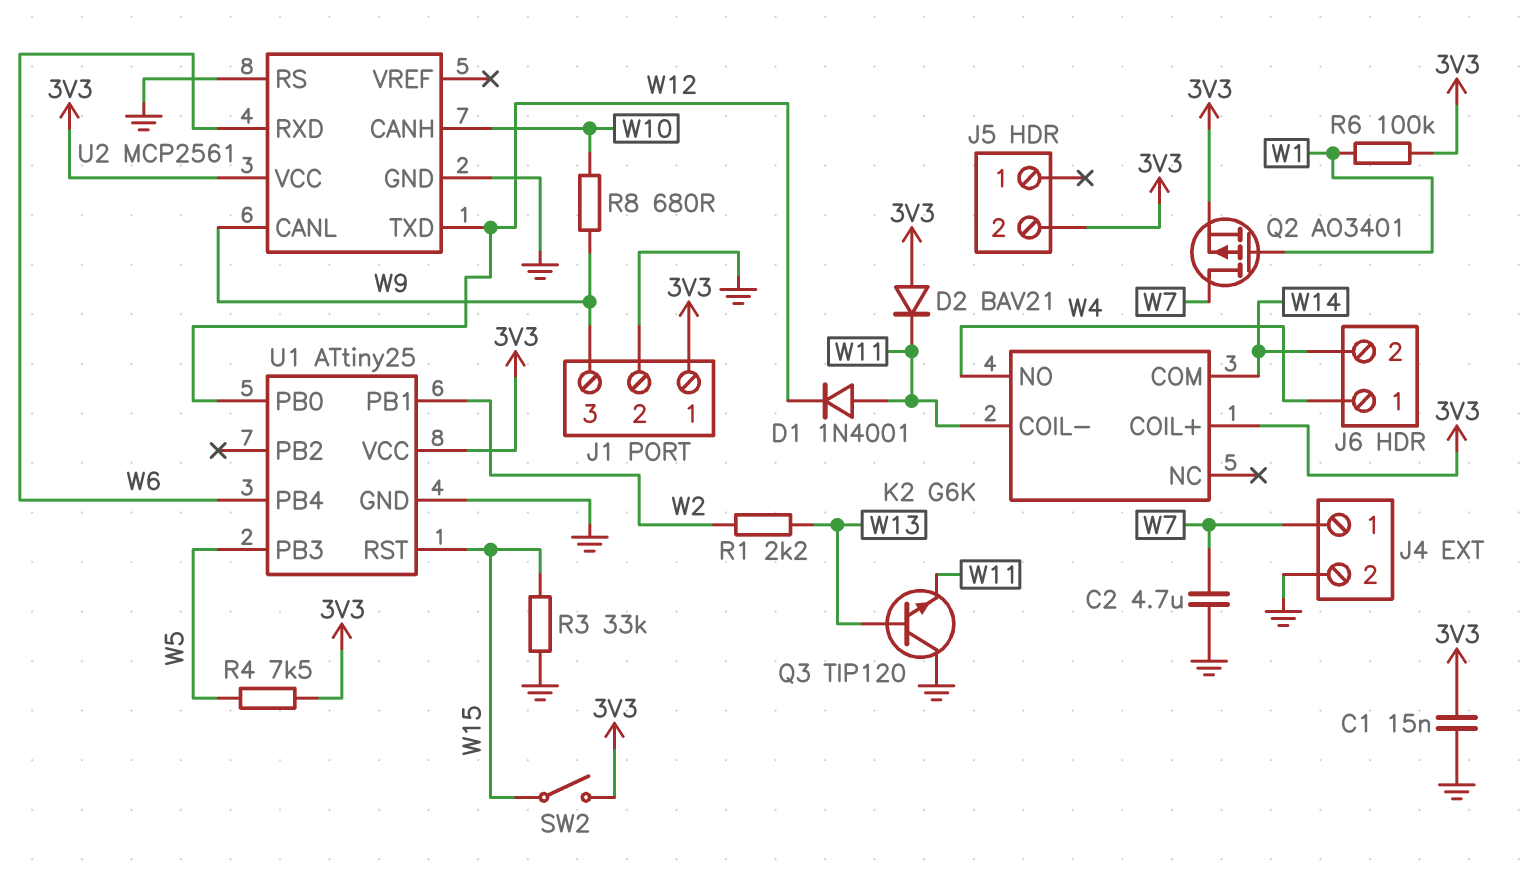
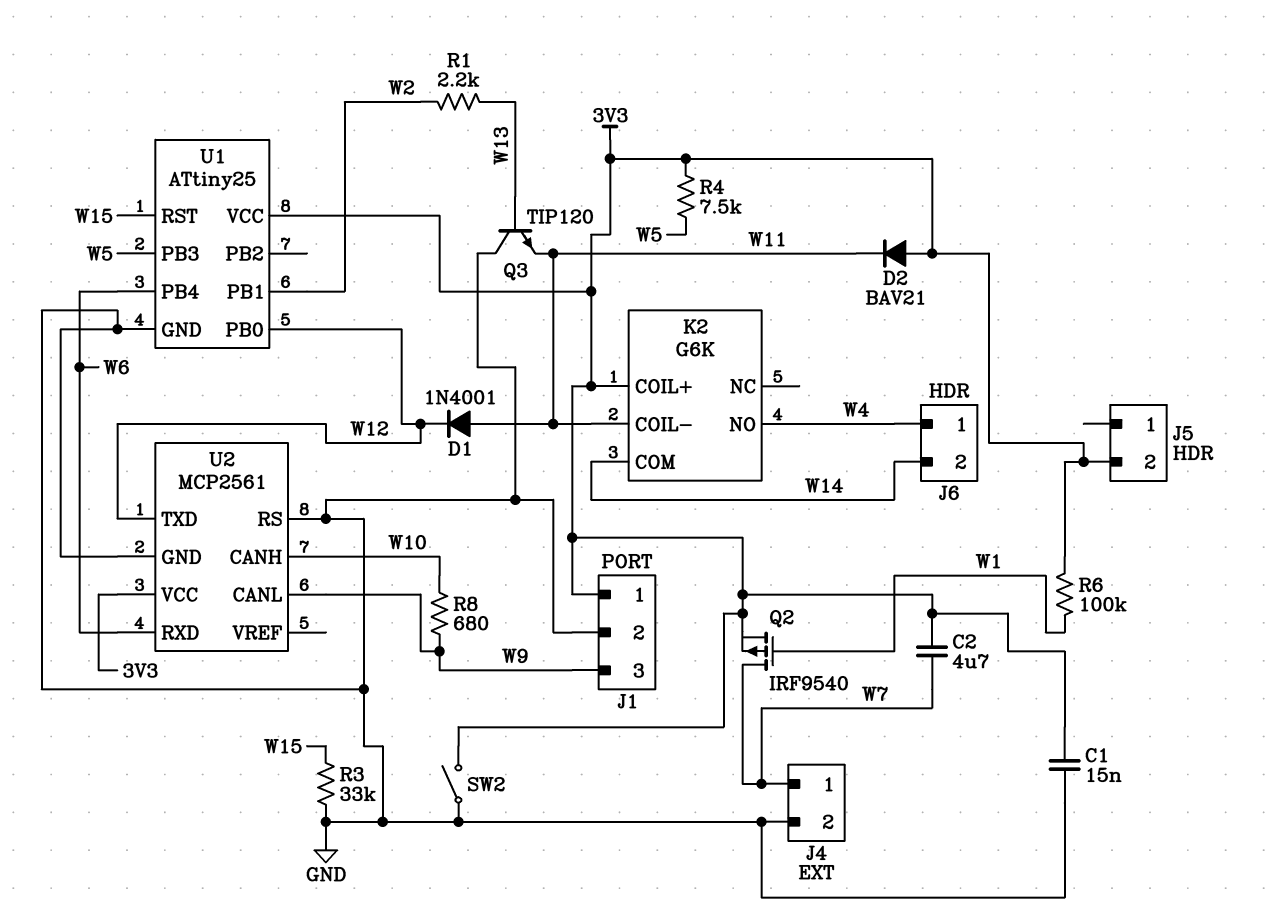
C2: 4.7uF (GND, W7) -> 4.7uF (3V3, W7)
Q2: PMOS AO3401 (G W1, D W7, S 3V3) -> PMOS IRF9540 (G W1, D W7, S 3V3)
SW2: switch (3V3, W15) -> switch (3V3, GND)

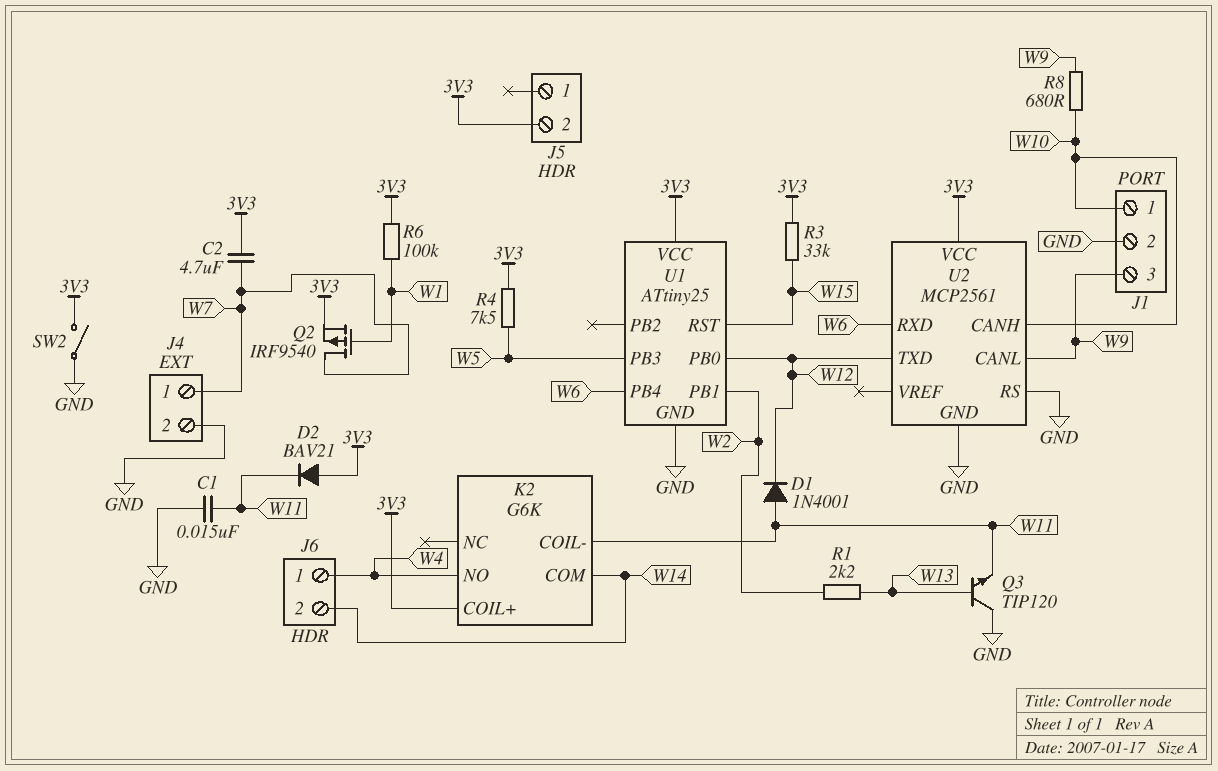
C1: 15nF (3V3, GND) -> 15nF (GND, W11)
J1 pin 1: 3V3 -> W10
R3: 33k (GND, W15) -> 33k (3V3, W15)

